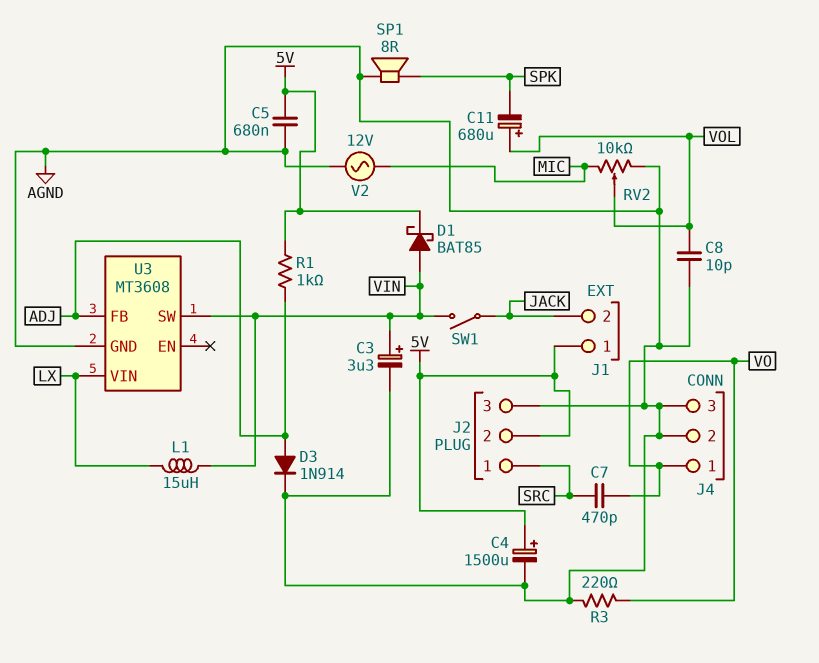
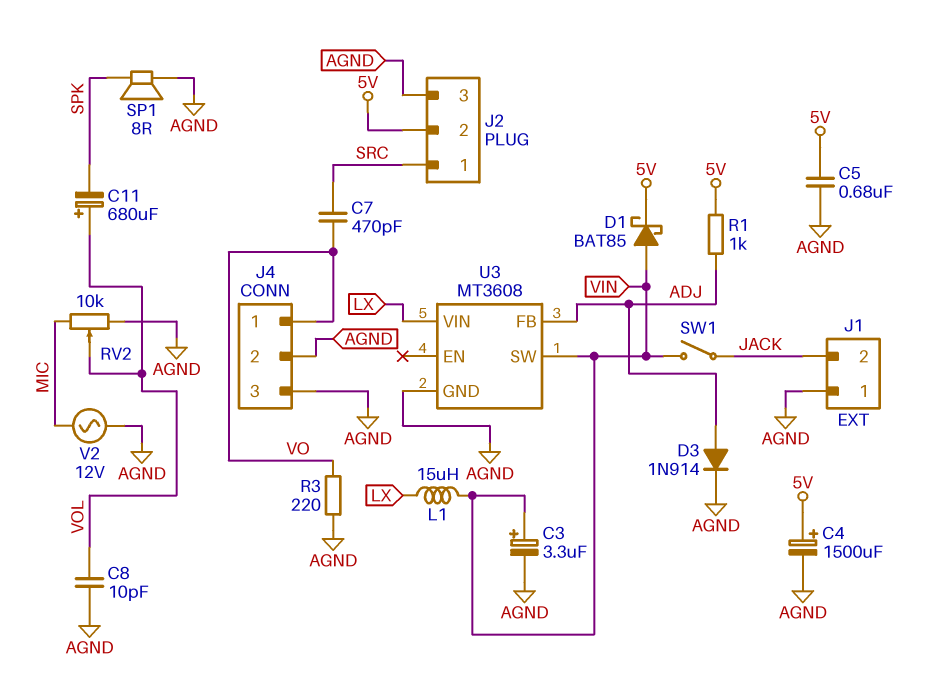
J1 pin 1: 5V -> AGND

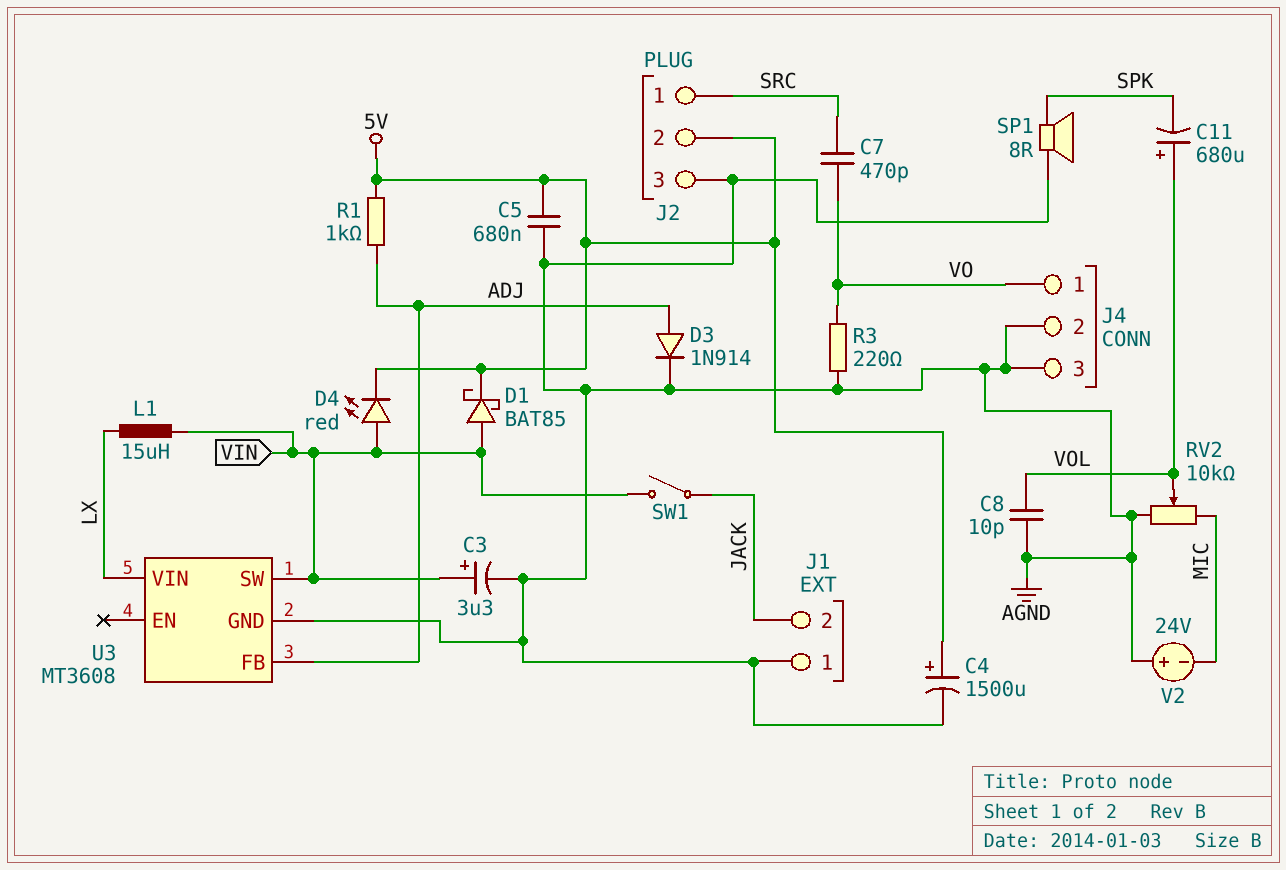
D4: none -> LED red (A VIN, K 5V)
V2: AC 12V (AGND, MIC) -> 24V (plus AGND, minus MIC)

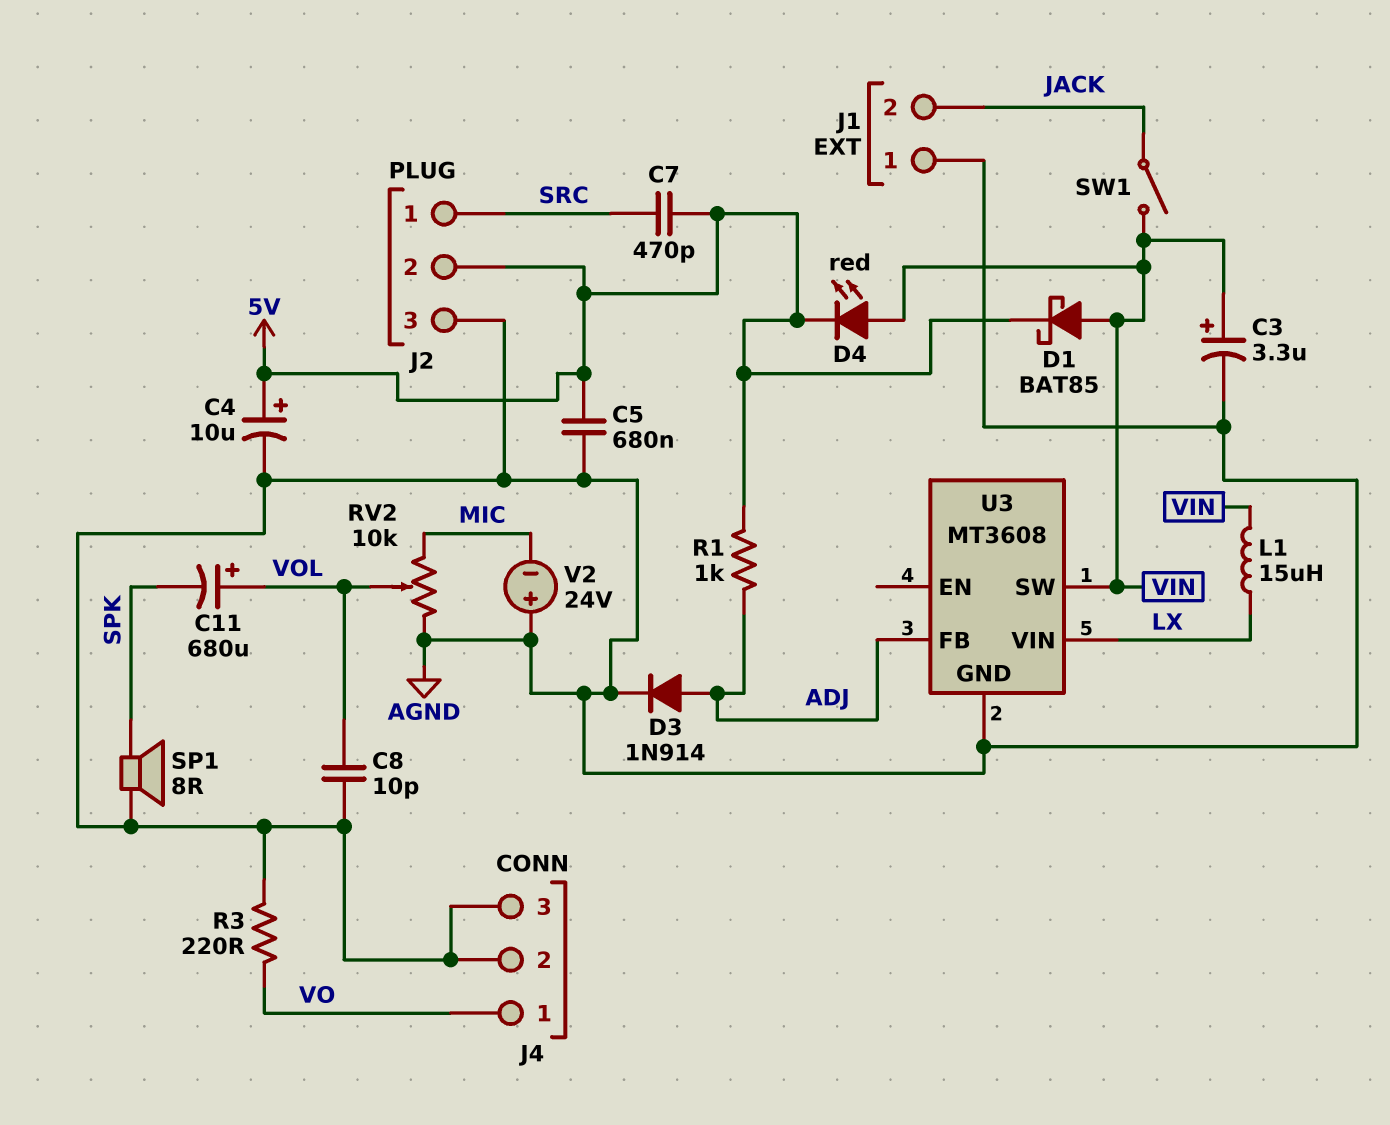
C4: 1500uF (plus 5V, minus AGND) -> 10uF (plus 5V, minus AGND)
C7: 470pF (SRC, VO) -> 470pF (5V, SRC)

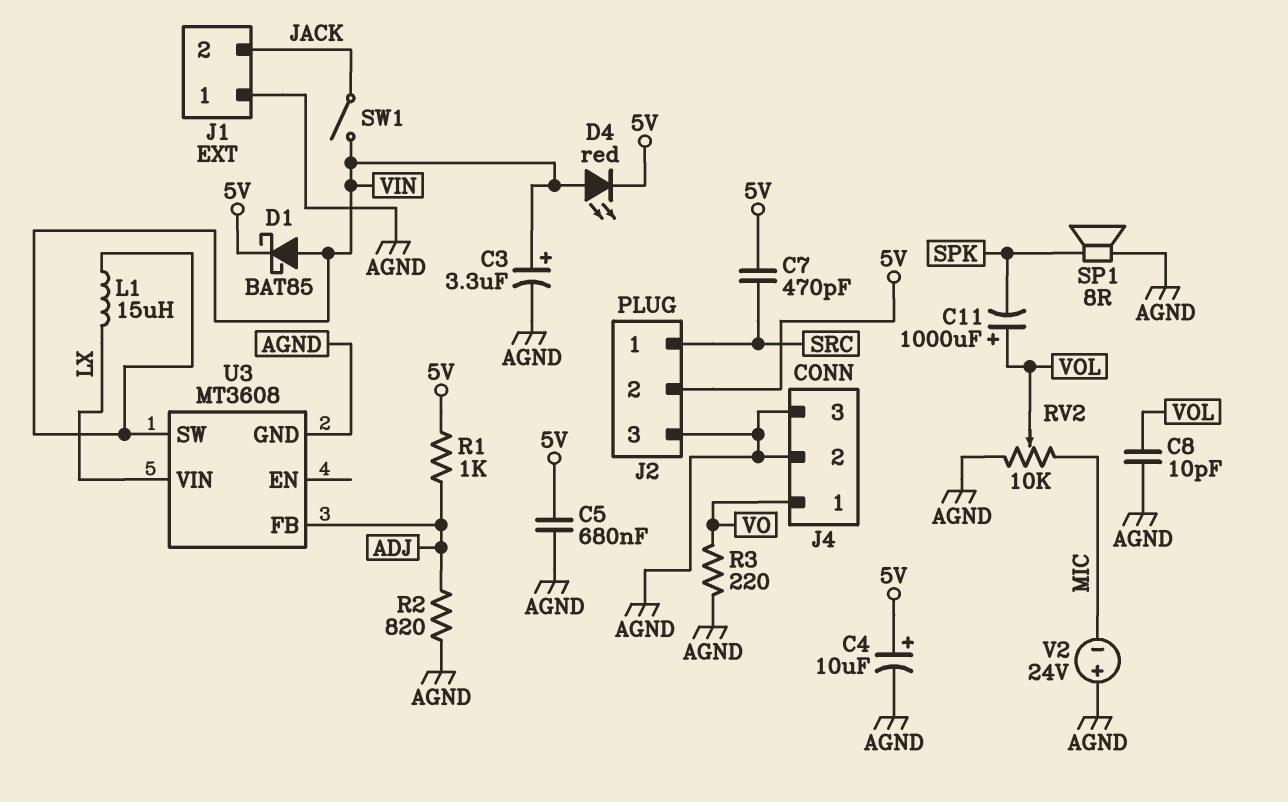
C11: 680uF (plus VOL, minus SPK) -> 1000uF (plus VOL, minus SPK)
D3: diode 1N914 (A ADJ, K AGND) -> none
R2: none -> 820 (ADJ, AGND)

